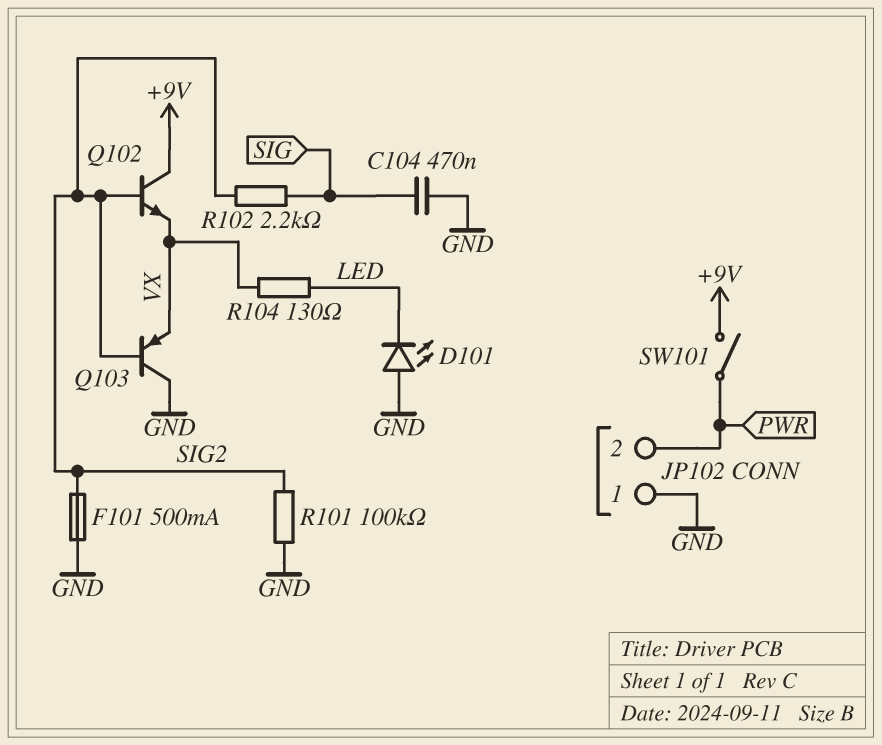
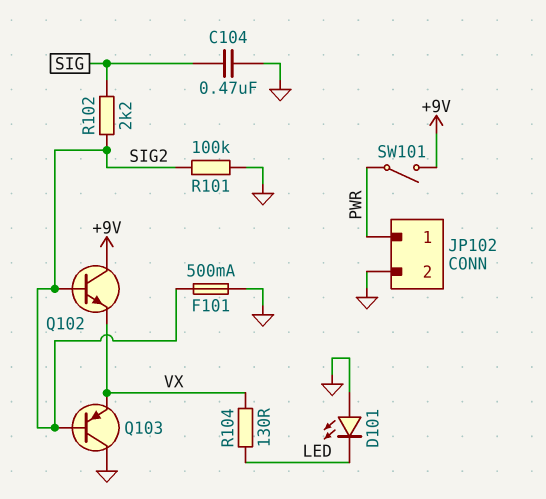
JP102 pin 1: GND -> PWR
JP102 pin 2: PWR -> GND

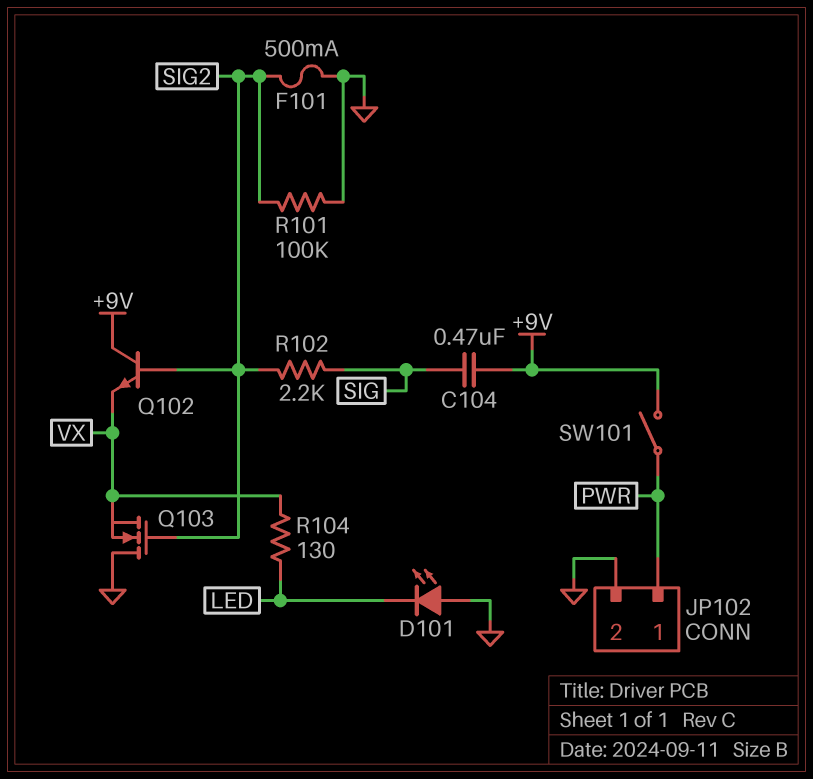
C104: 470nF (GND, SIG) -> 470nF (+9V, SIG)
Q103: PNP (B SIG2, C GND, E VX) -> NMOS (G SIG2, D GND, S VX)

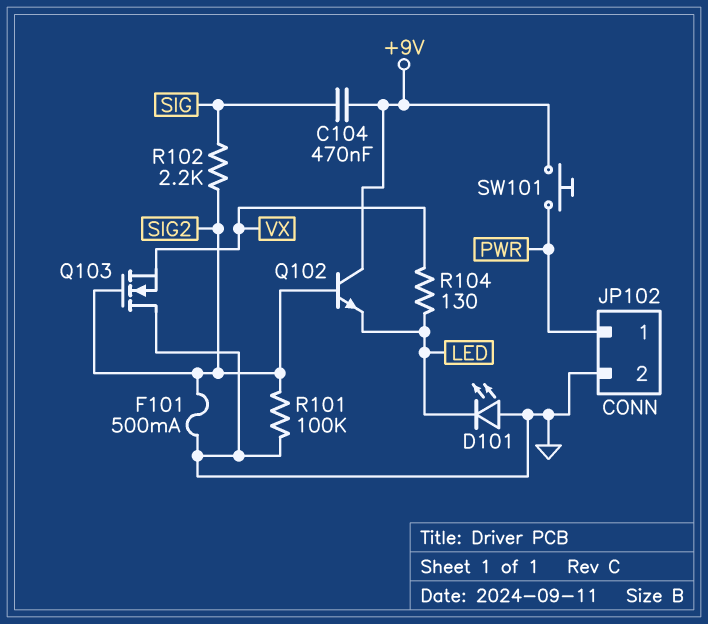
Q102: NPN (B SIG2, C +9V, E VX) -> NPN (B SIG2, C +9V, E LED)
SW101: switch (+9V, PWR) -> button (+9V, PWR)

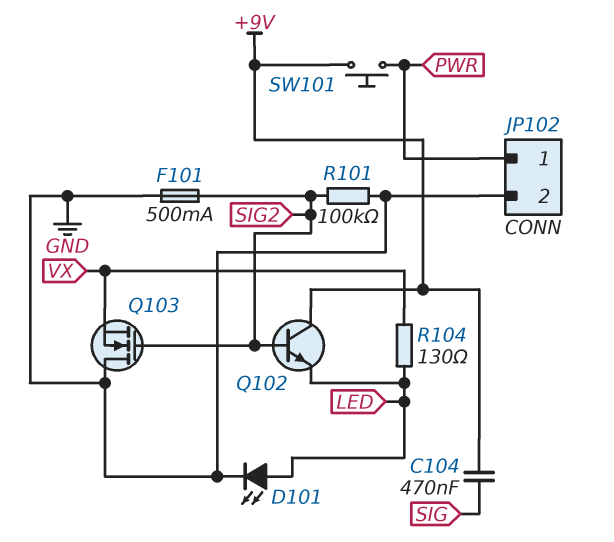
D101: LED (A GND, K LED) -> LED (A LED, K GND)
R102: 2.2k (SIG, SIG2) -> none

